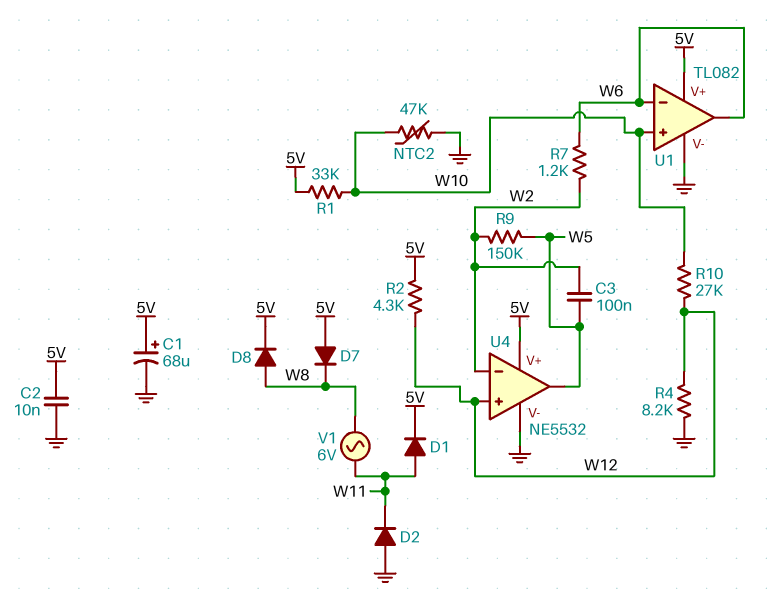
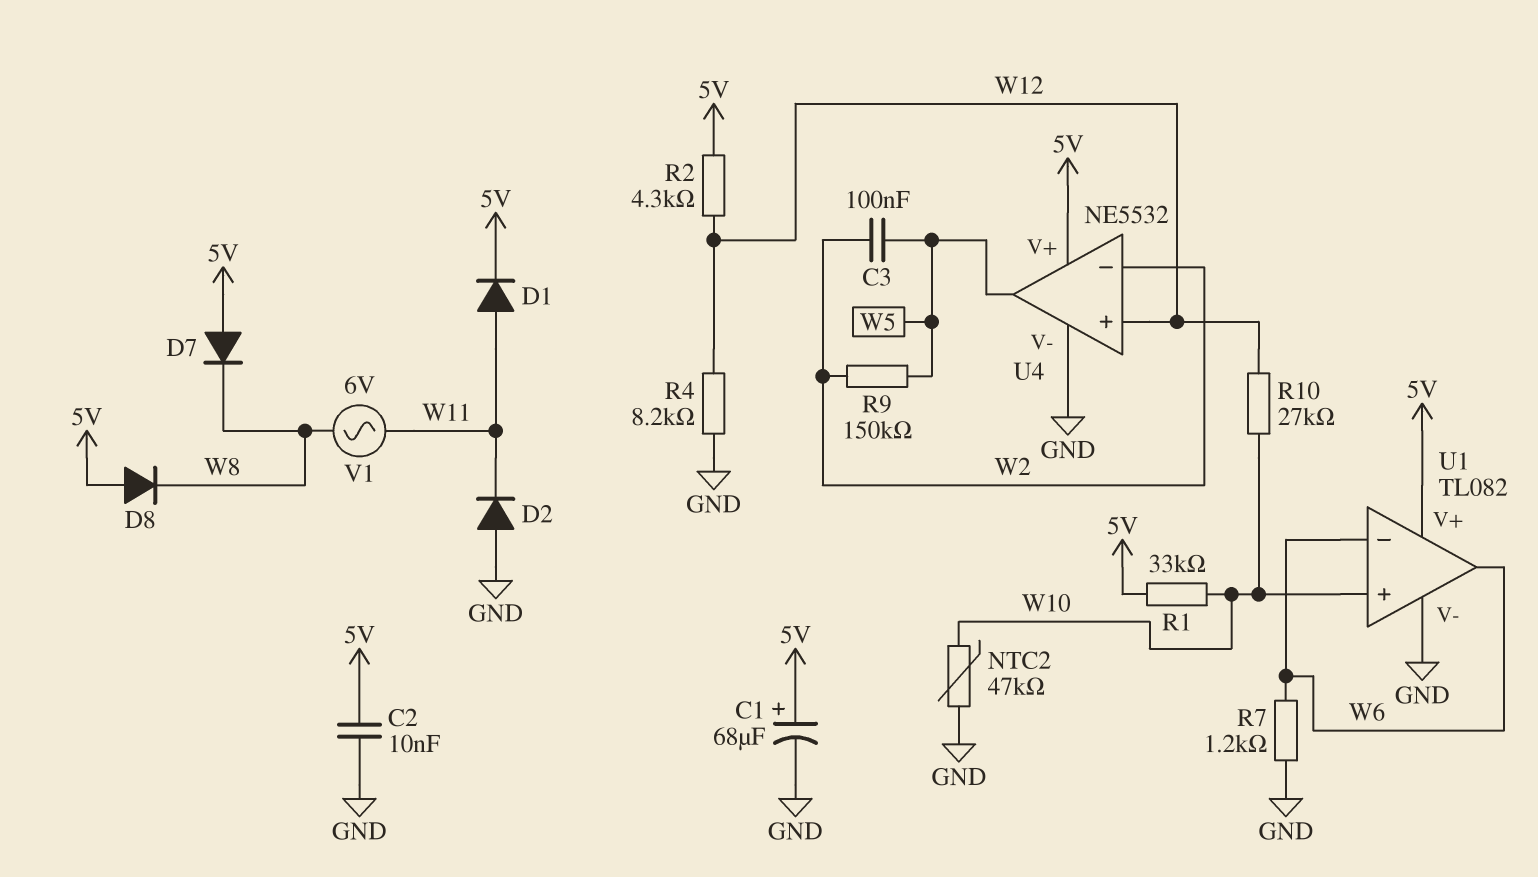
D8: diode (A W8, K 5V) -> diode (A 5V, K W8)
R7: 1.2k (W2, W6) -> 1.2k (GND, W6)

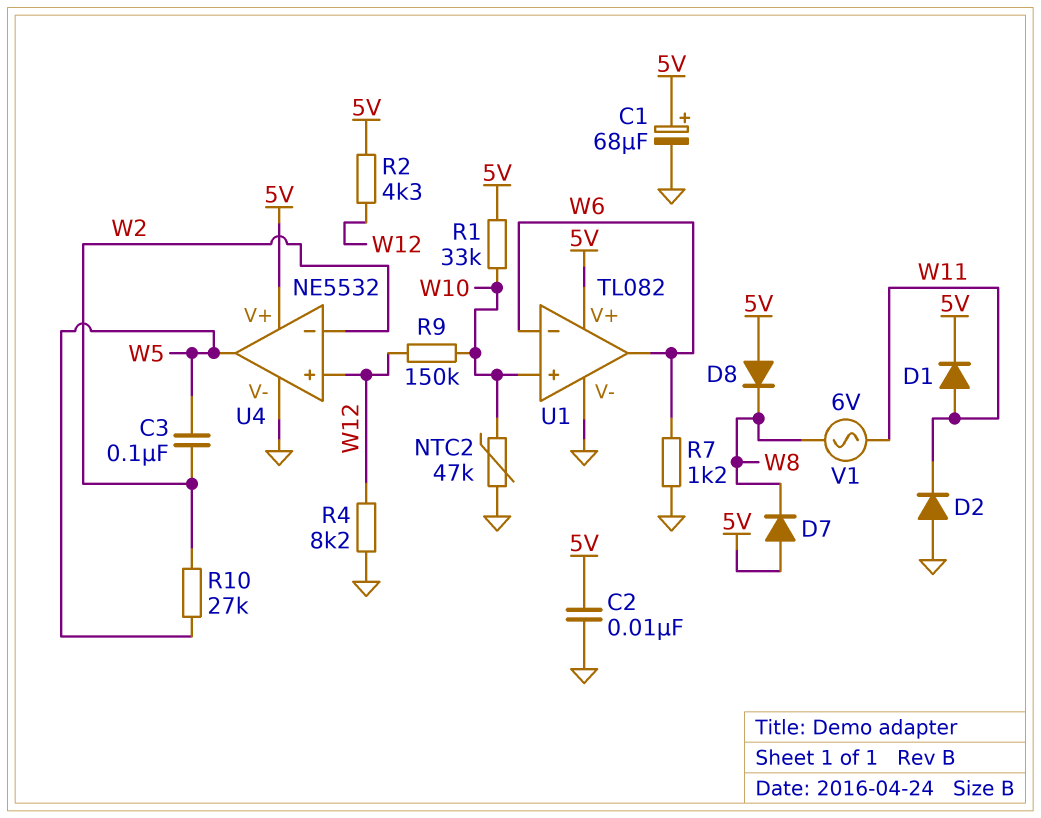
R9: 150k (W2, W5) -> 150k (W10, W12)
R10: 27k (W10, W12) -> 27k (W2, W5)

